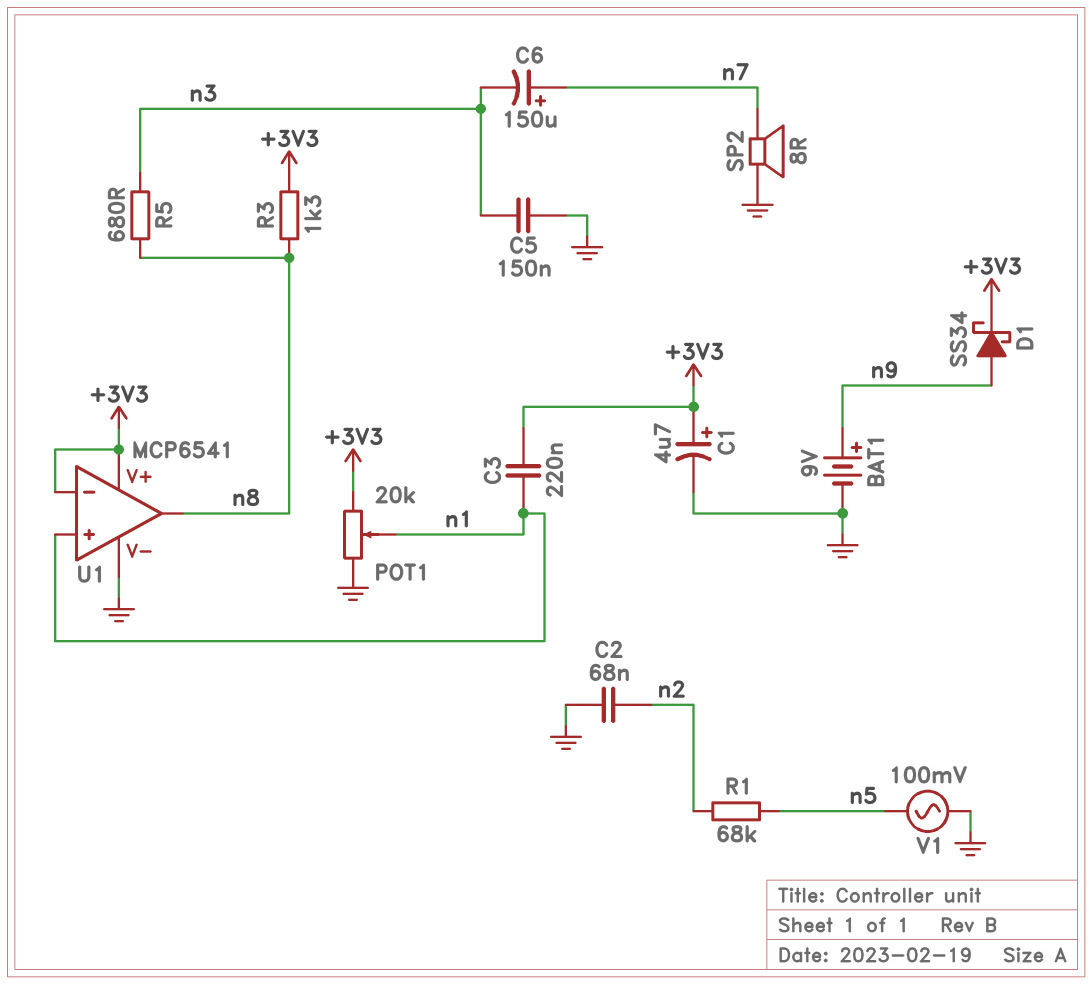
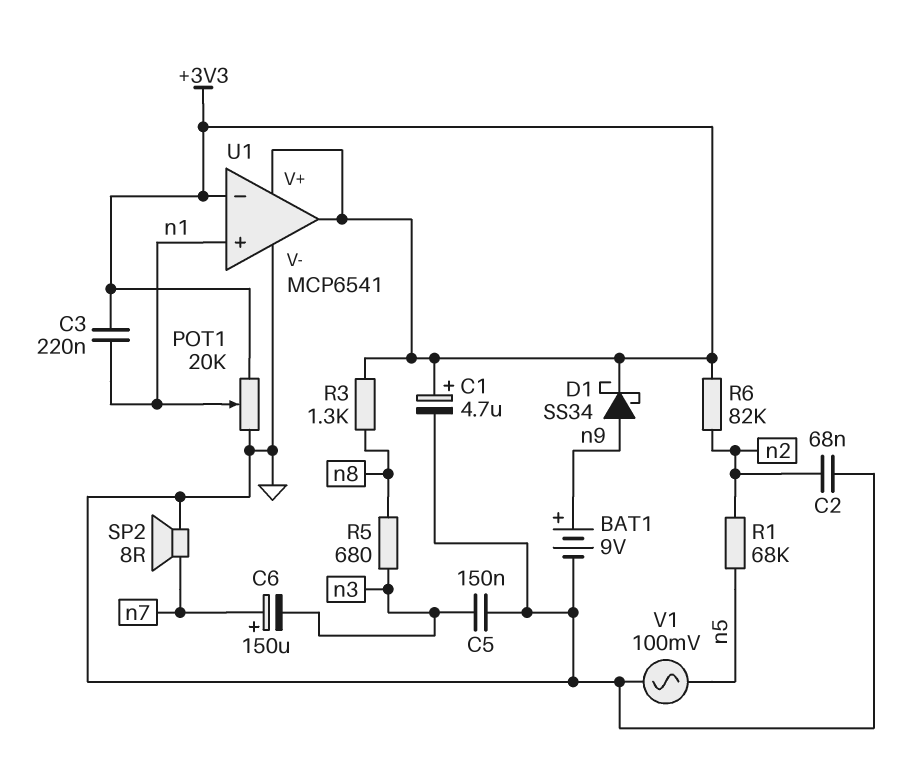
R6: none -> 82k (+3V3, n2)
U1 pin out: n8 -> +3V3

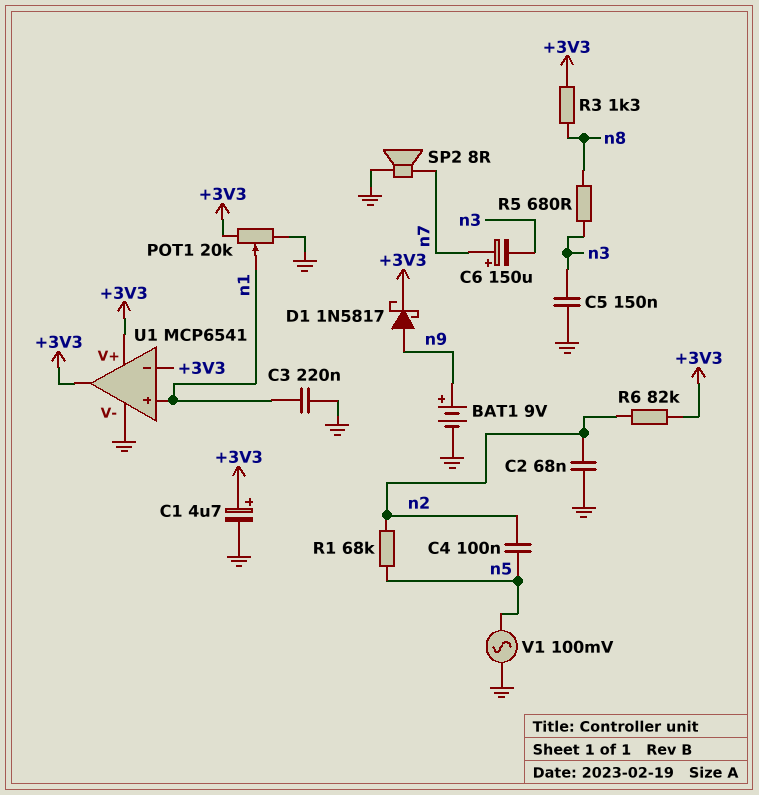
C3: 220nF (+3V3, n1) -> 220nF (GND, n1)
C4: none -> 100nF (n2, n5)
D1: schottky SS34 (A n9, K +3V3) -> schottky 1N5817 (A n9, K +3V3)

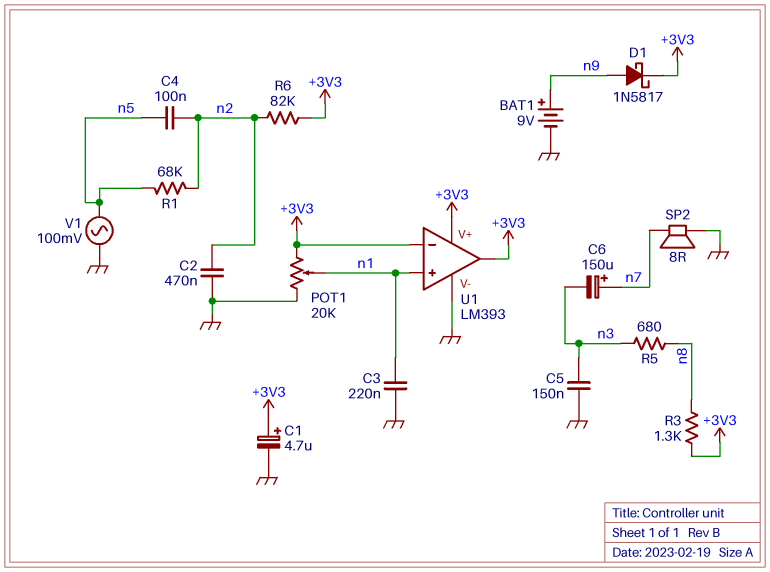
C2: 68nF (GND, n2) -> 470nF (GND, n2)
U1: MCP6541 -> LM393

